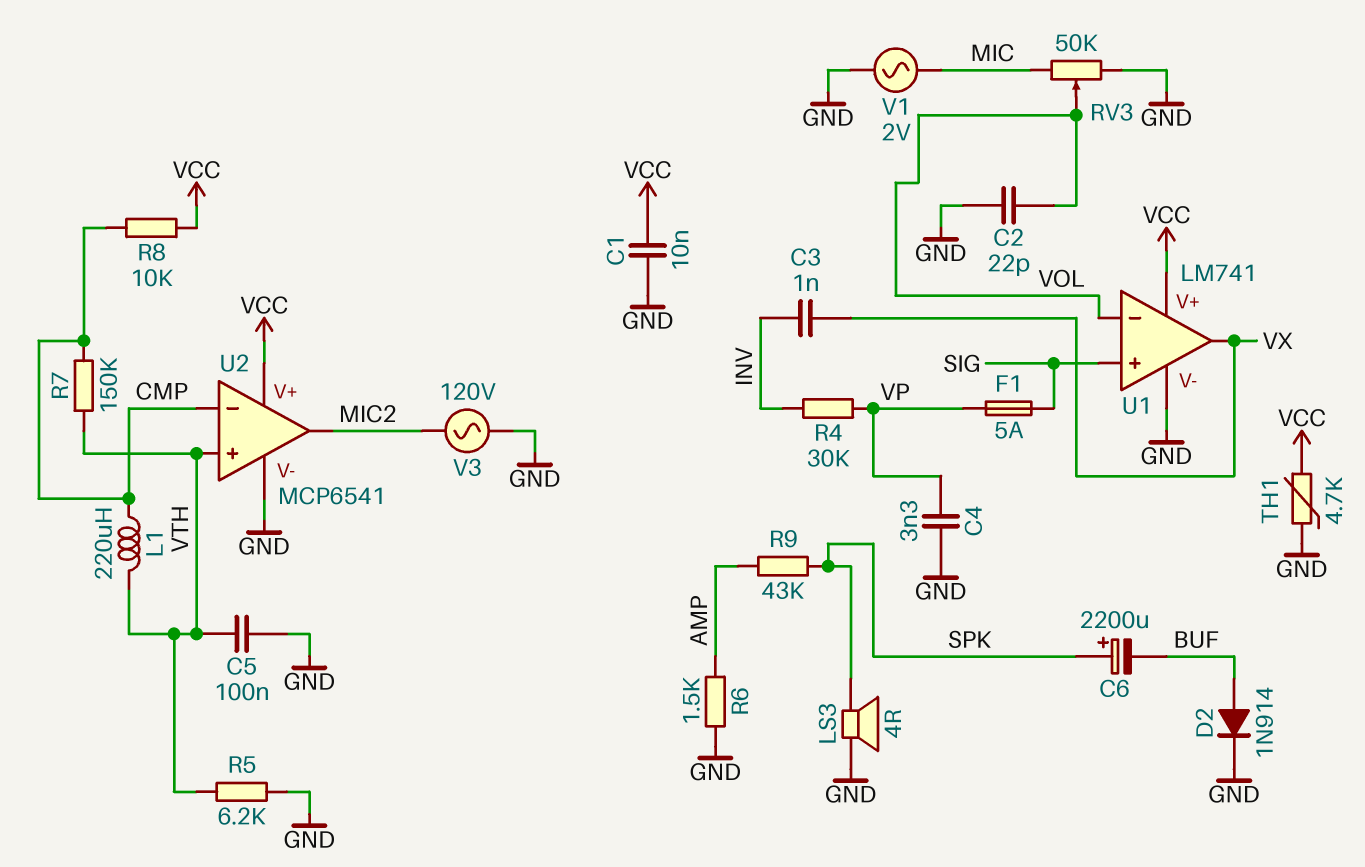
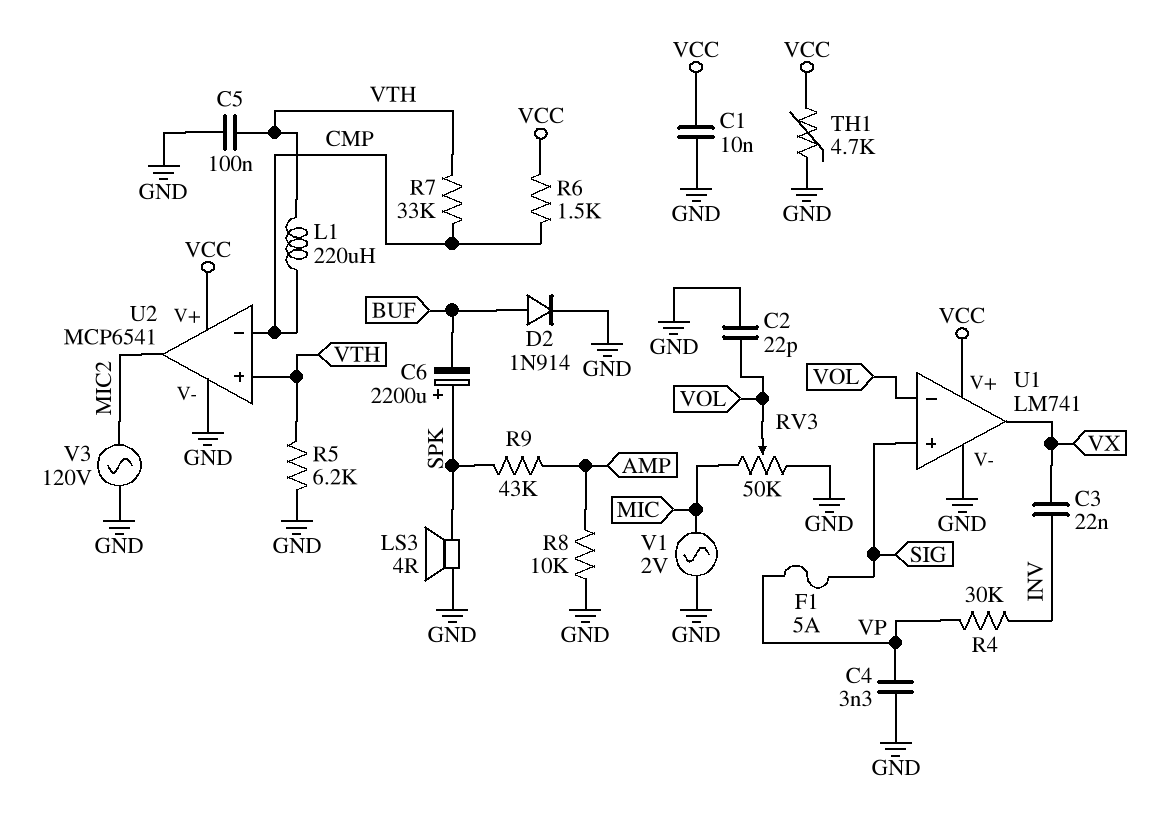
C3: 1nF (INV, VX) -> 22nF (INV, VX)
R6: 1.5k (AMP, GND) -> 1.5k (CMP, VCC)
R7: 150k (CMP, VTH) -> 33k (CMP, VTH)
R8: 10k (CMP, VCC) -> 10k (AMP, GND)

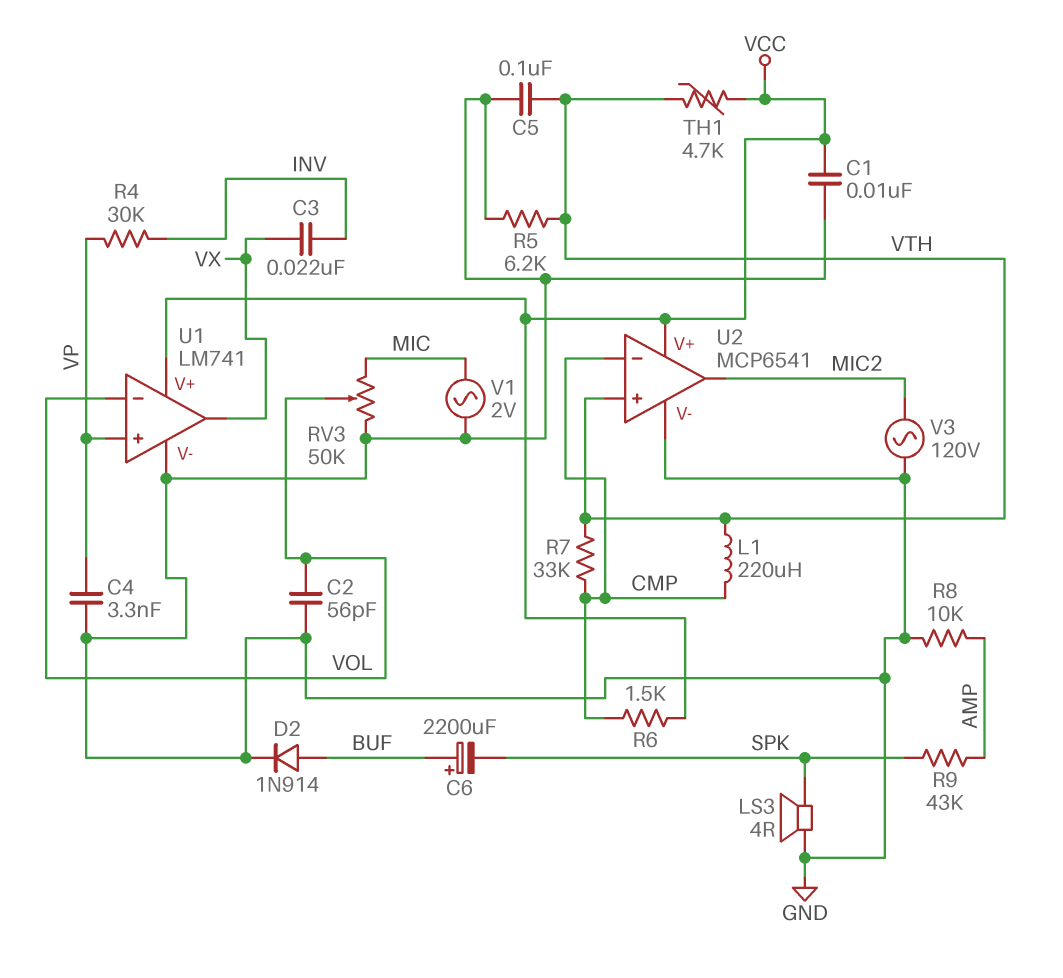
C2: 22pF (GND, VOL) -> 56pF (GND, VOL)
C6: 2200uF (plus SPK, minus BUF) -> 2200uF (plus BUF, minus SPK)
F1: 5A (SIG, VP) -> none
TH1: 4.7k (GND, VCC) -> 4.7k (VCC, VTH)
U1 pin in+: SIG -> VP

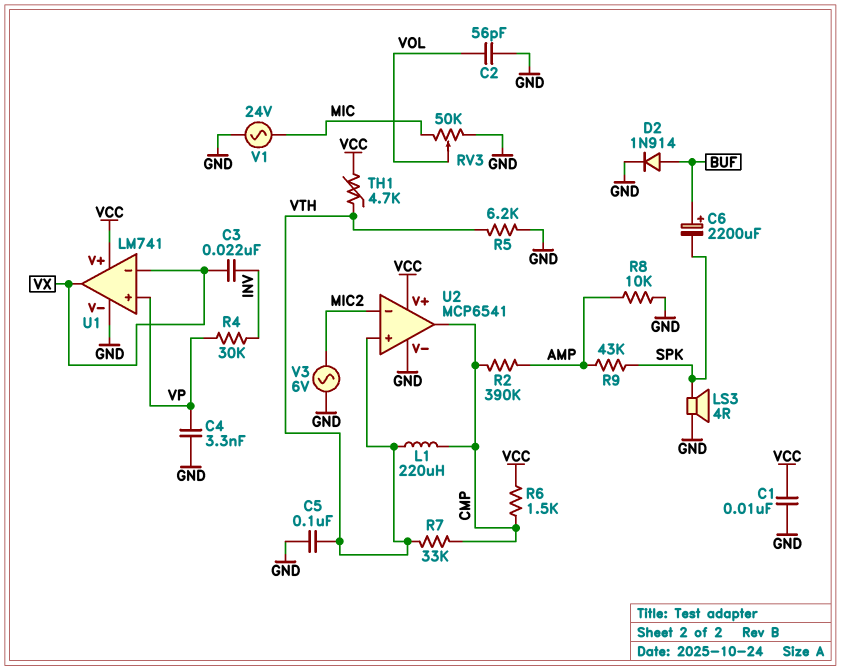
R2: none -> 390k (AMP, CMP)
U1 pin in-: VOL -> VX
U2 pin in-: CMP -> MIC2
U2 pin out: MIC2 -> CMP
V1: AC 2V (GND, MIC) -> AC 24V (GND, MIC)
V3: AC 120V (GND, MIC2) -> AC 6V (GND, MIC2)

